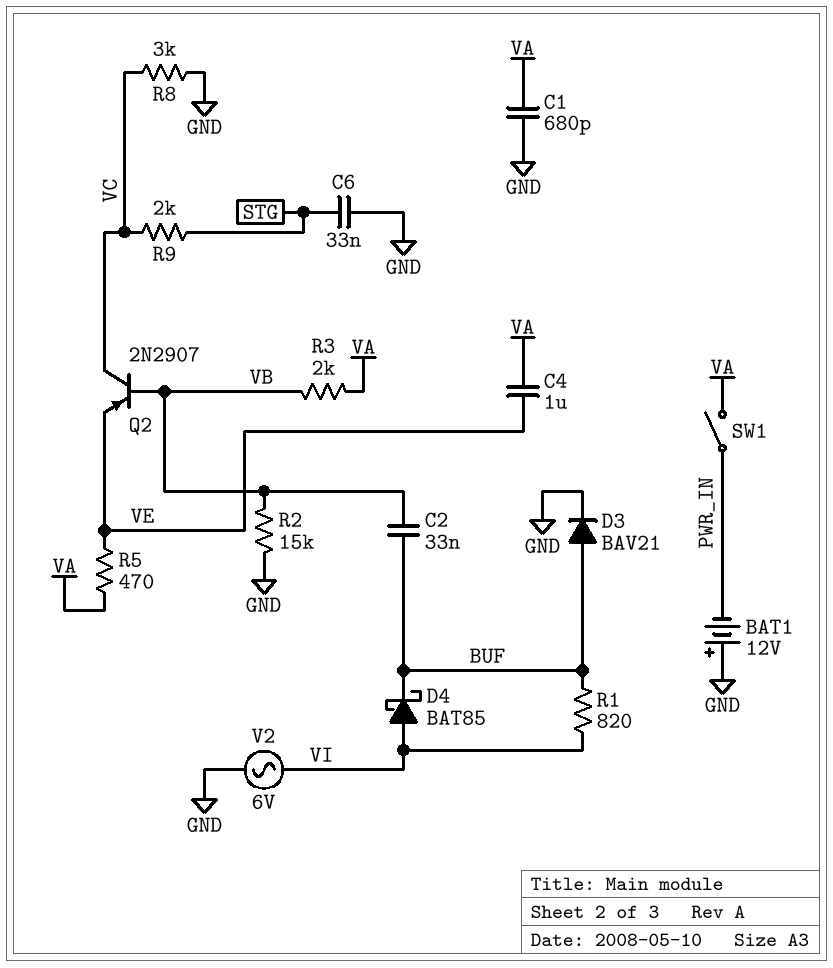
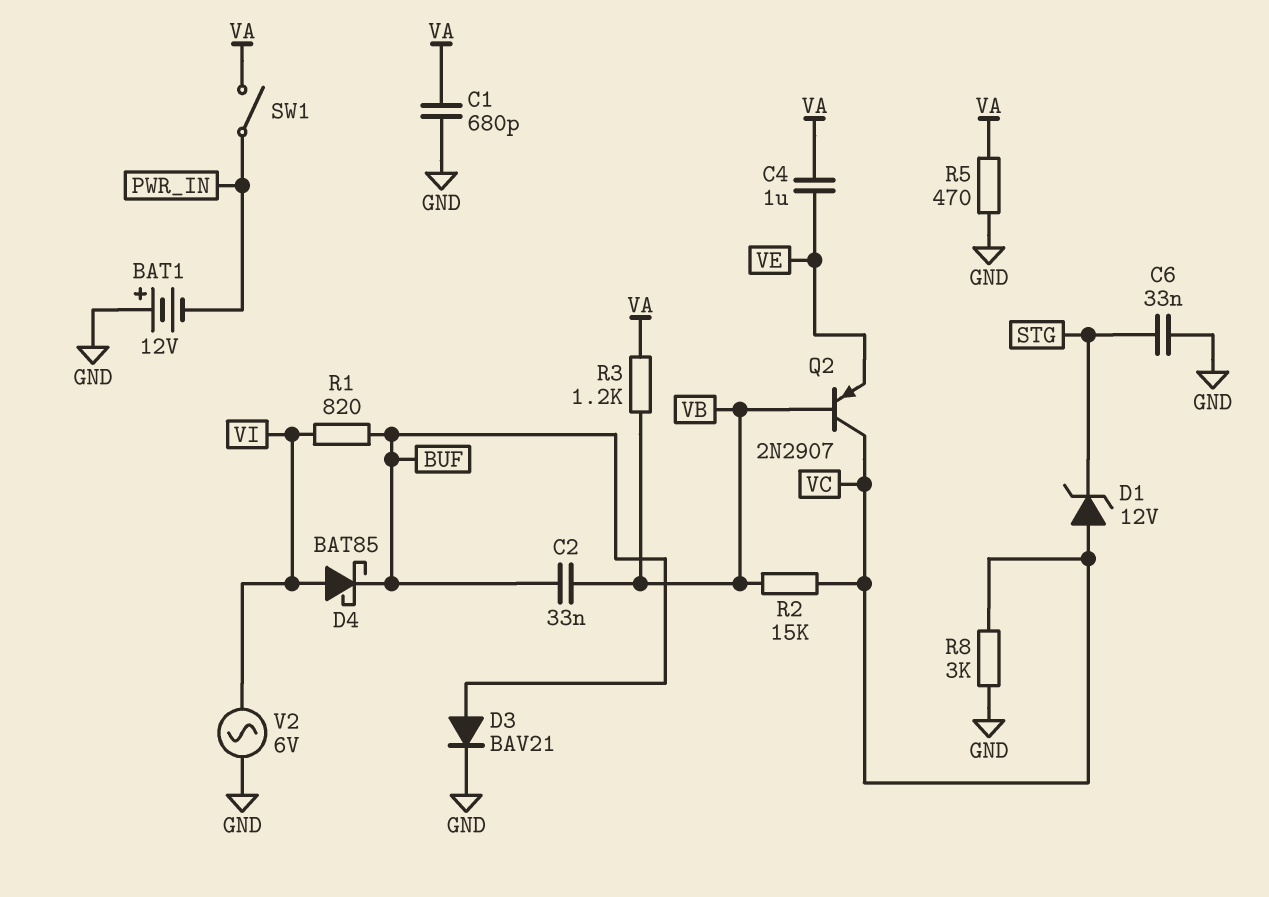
D1: none -> zener 12V (A VC, K STG)
R2: 15k (GND, VB) -> 15k (VB, VC)
R3: 2k (VA, VB) -> 1.2k (VA, VB)
R5: 470 (VA, VE) -> 470 (GND, VA)
R9: 2k (STG, VC) -> none

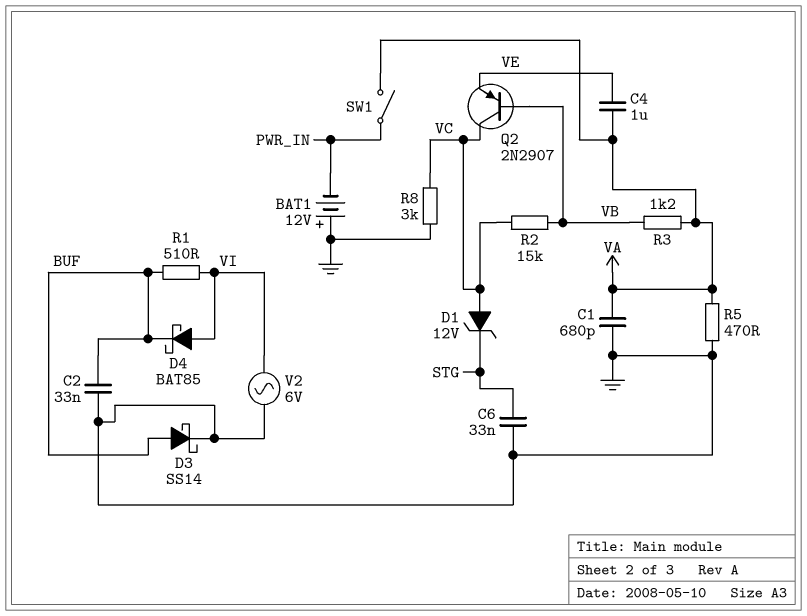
C2: 33nF (BUF, VB) -> 33nF (BUF, GND)
D3: diode BAV21 (A BUF, K GND) -> schottky SS14 (A BUF, K GND)
R1: 820 (BUF, VI) -> 510 (BUF, VI)

